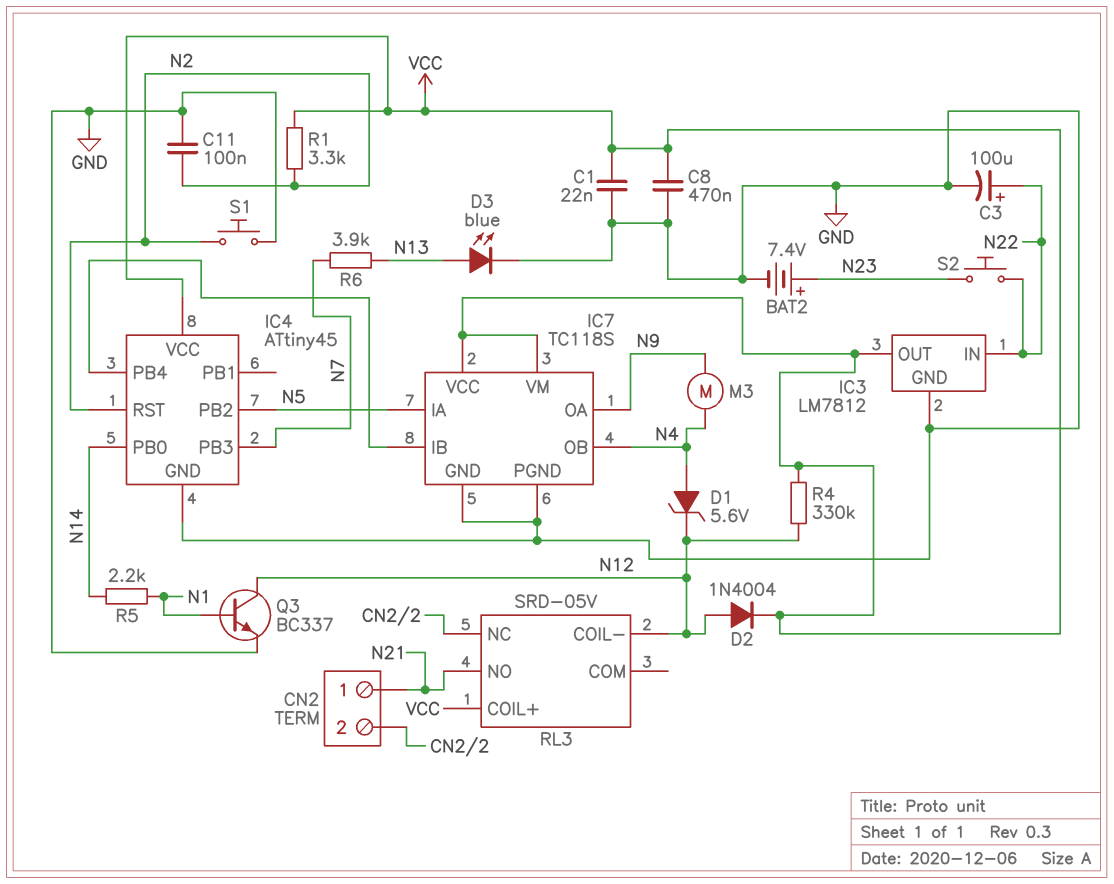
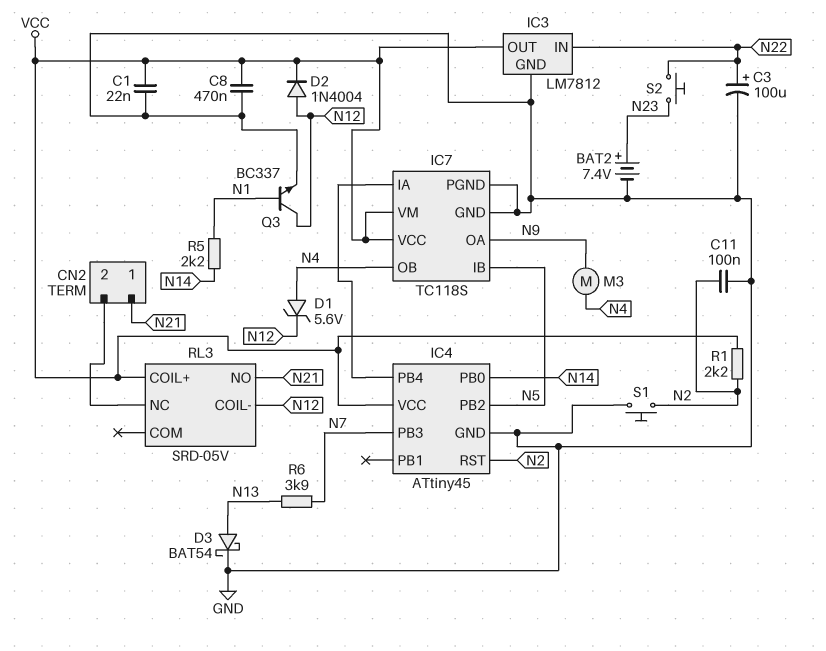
D3: LED blue (A N13, K GND) -> schottky BAT54 (A N13, K GND)
IC7 pin IA: N5 -> IC4/PB4
IC7 pin IB: IC4/PB4 -> N5
R1: 3.3k (N2, VCC) -> 2.2k (N2, VCC)
R4: 330k (N12, VCC) -> none

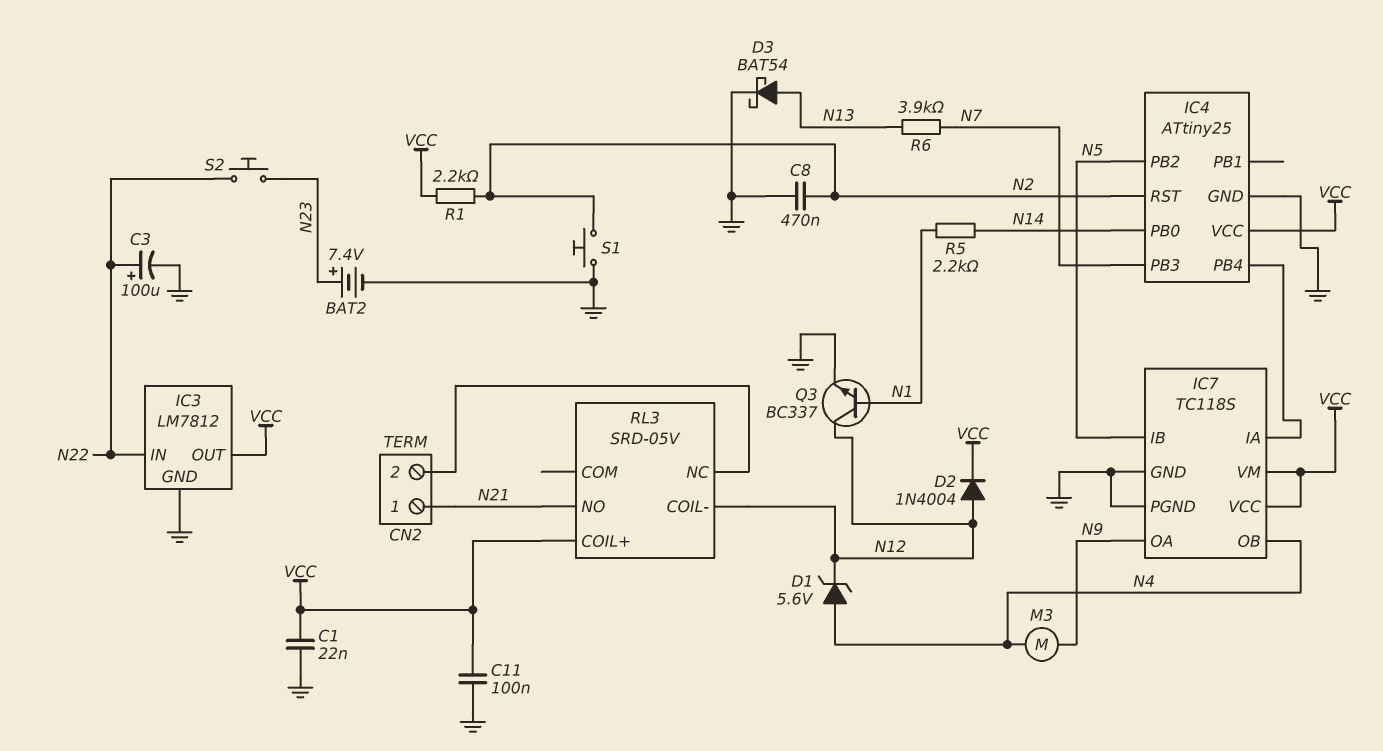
C8: 470nF (GND, VCC) -> 470nF (GND, N2)
C11: 100nF (GND, N2) -> 100nF (GND, VCC)
IC4: ATtiny45 -> ATtiny25

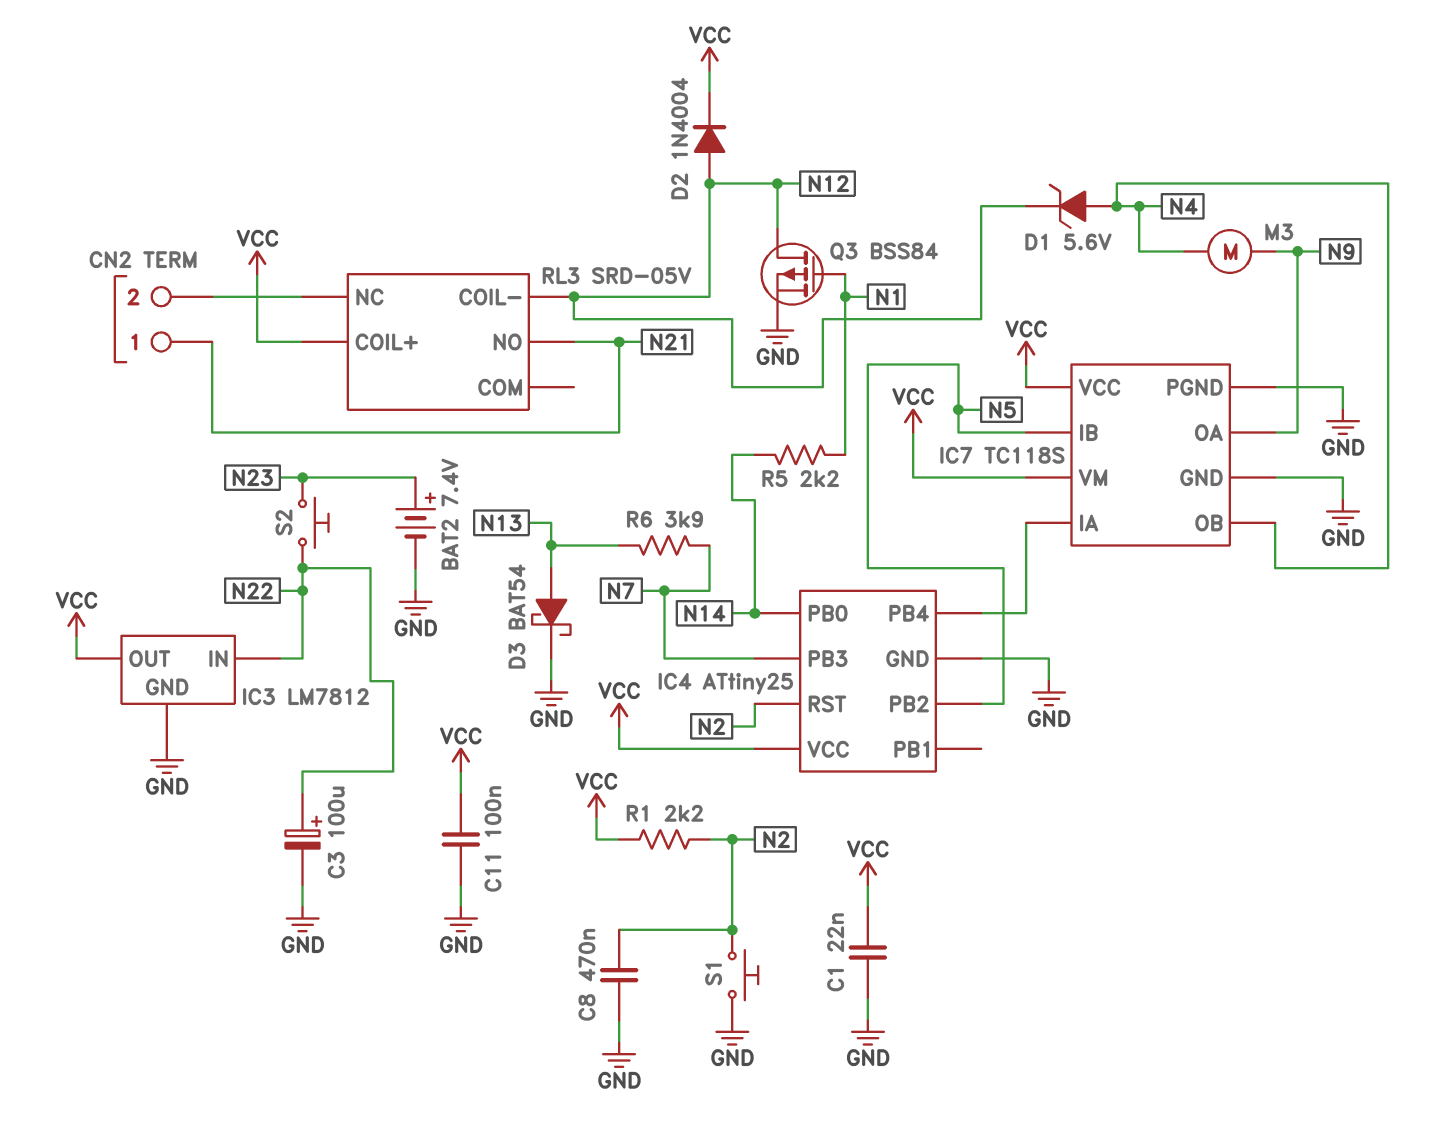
Q3: NPN BC337 (B N1, C N12, E GND) -> PMOS BSS84 (G N1, D N12, S GND)

